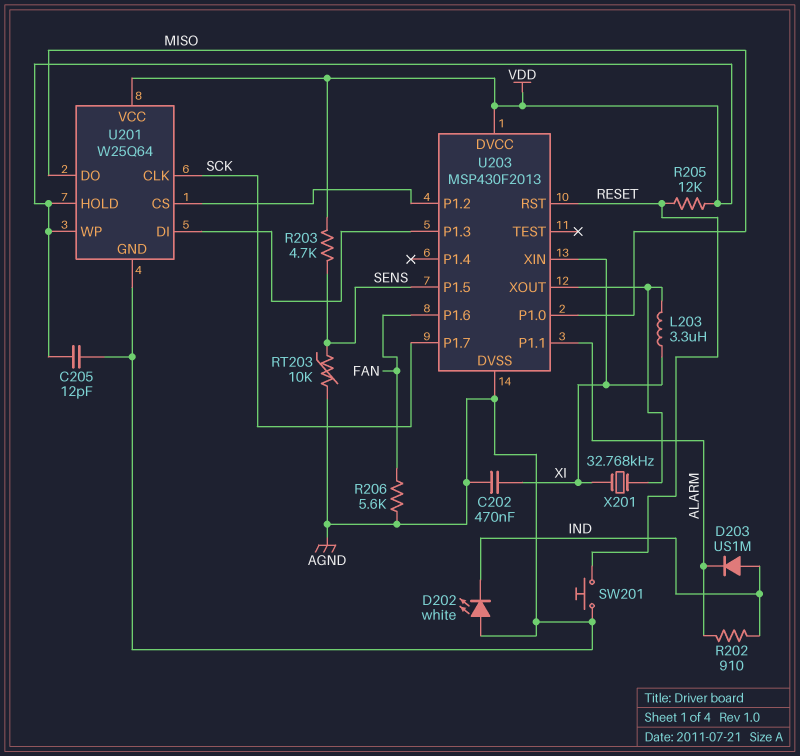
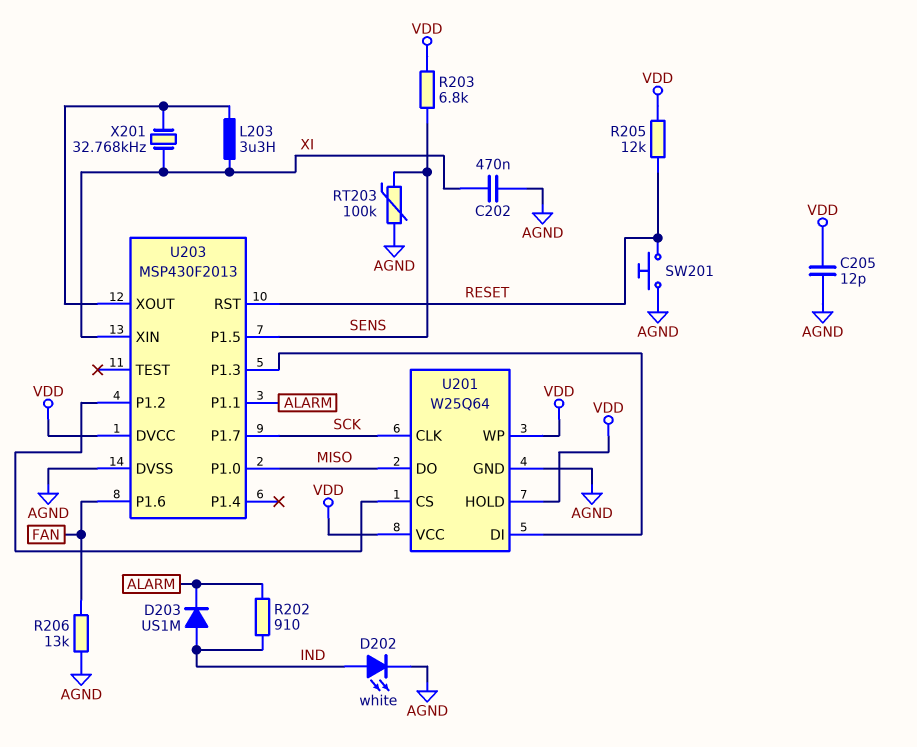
D202: LED white (A AGND, K IND) -> LED white (A IND, K AGND)
R203: 4.7k (SENS, VDD) -> 6.8k (SENS, VDD)
R206: 5.6k (AGND, FAN) -> 13k (AGND, FAN)
RT203: 10k (AGND, SENS) -> 100k (AGND, SENS)

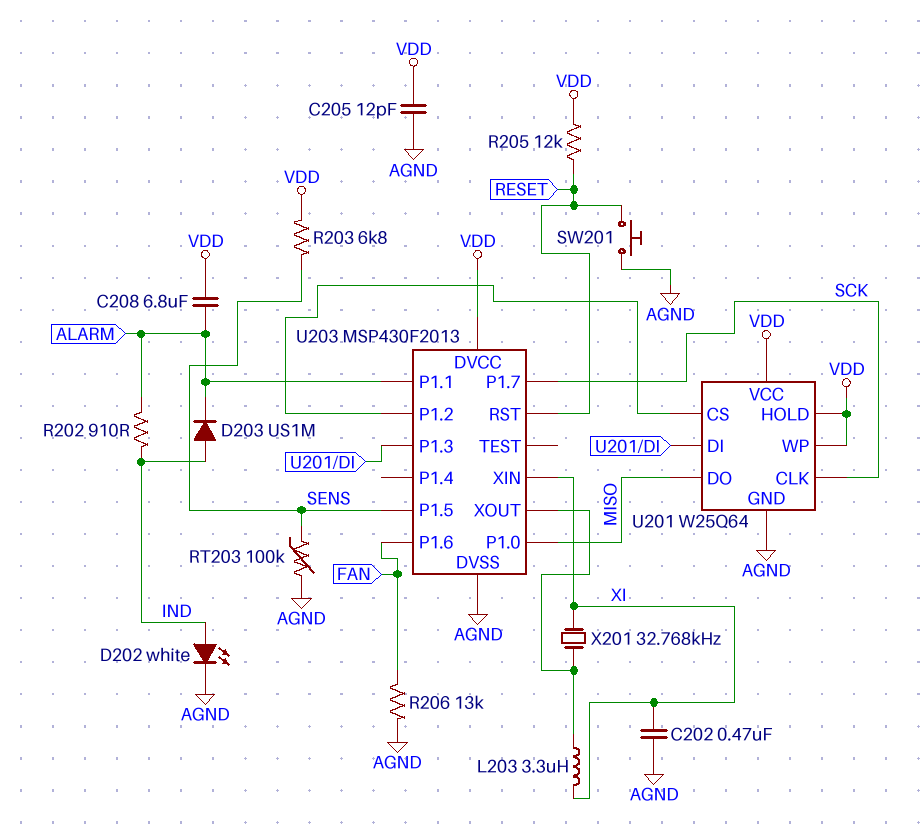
C208: none -> 6.8uF (ALARM, VDD)

